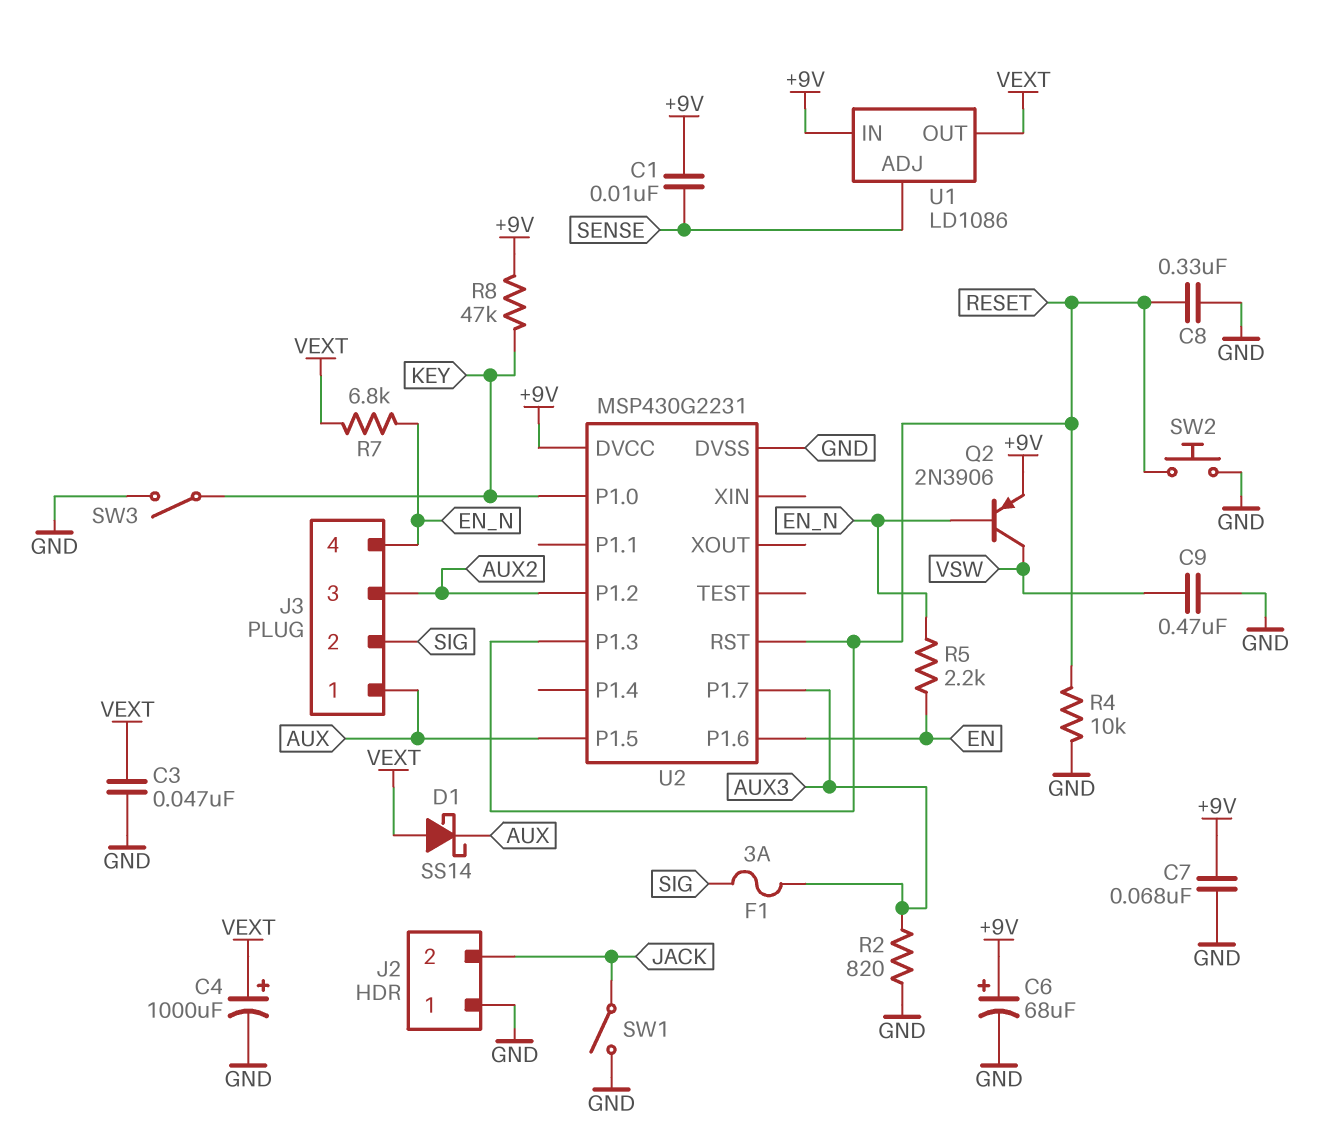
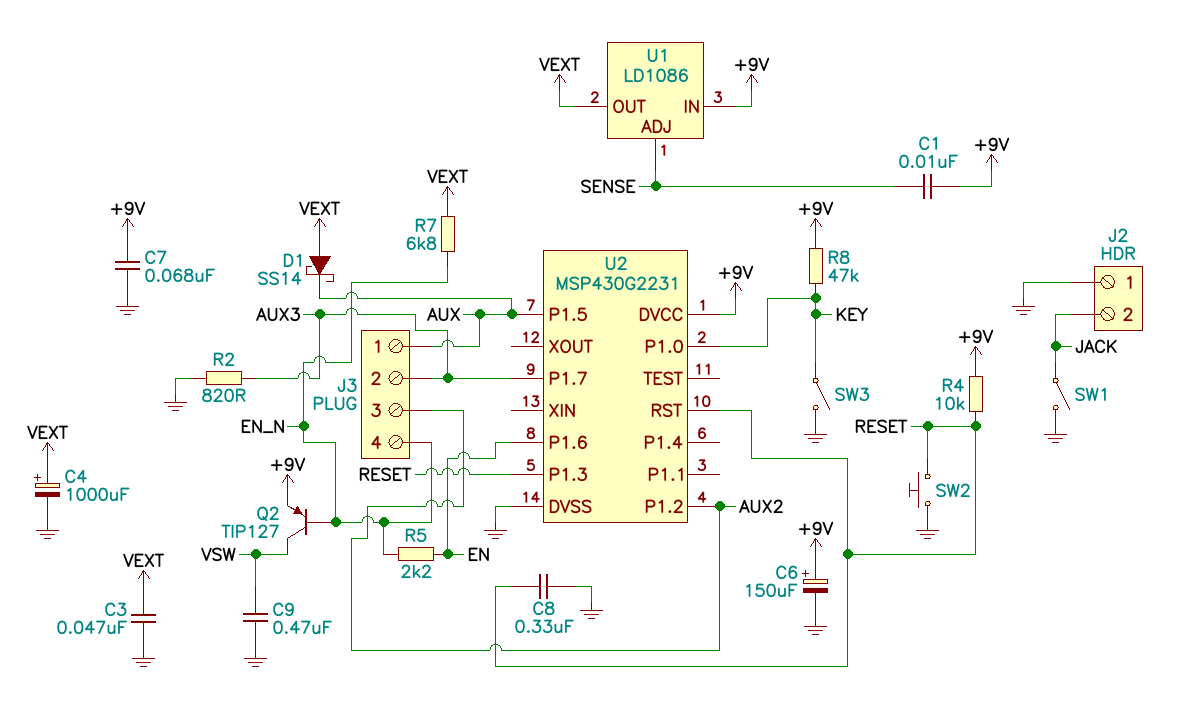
C6: 68uF (plus +9V, minus GND) -> 150uF (plus +9V, minus GND)
F1: 3A (AUX3, SIG) -> none
J3 pin 2: SIG -> AUX3
Q2: PNP 2N3906 (B EN_N, C VSW, E +9V) -> PNP TIP127 (B EN_N, C VSW, E +9V)
R4: 10k (GND, RESET) -> 10k (+9V, RESET)

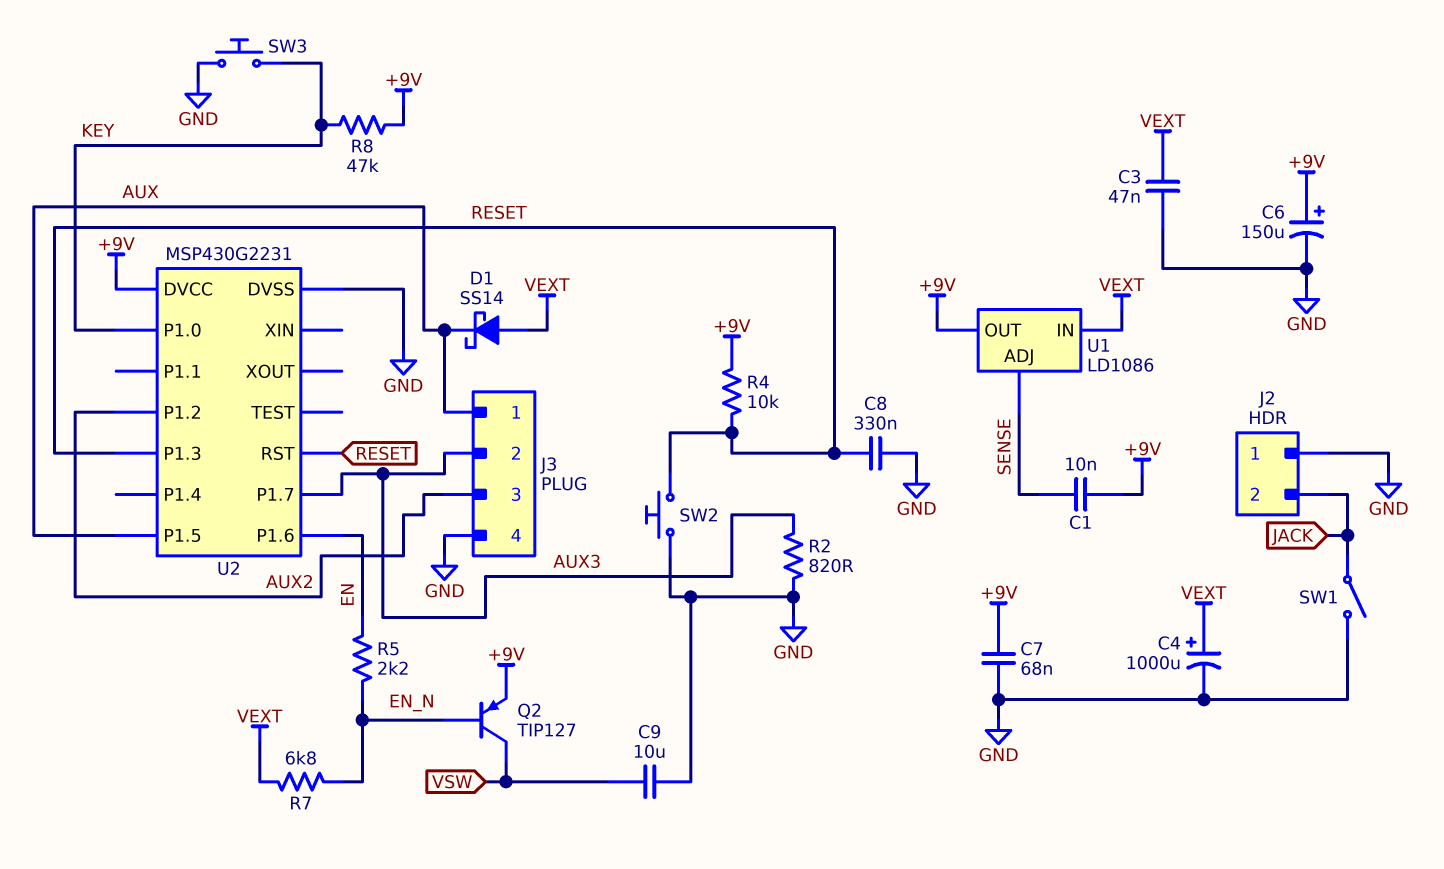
C9: 470nF (GND, VSW) -> 10uF (GND, VSW)
J3 pin 4: EN_N -> GND
SW3: switch (GND, KEY) -> button (GND, KEY)
U1 pin IN: +9V -> VEXT
U1 pin OUT: VEXT -> +9V

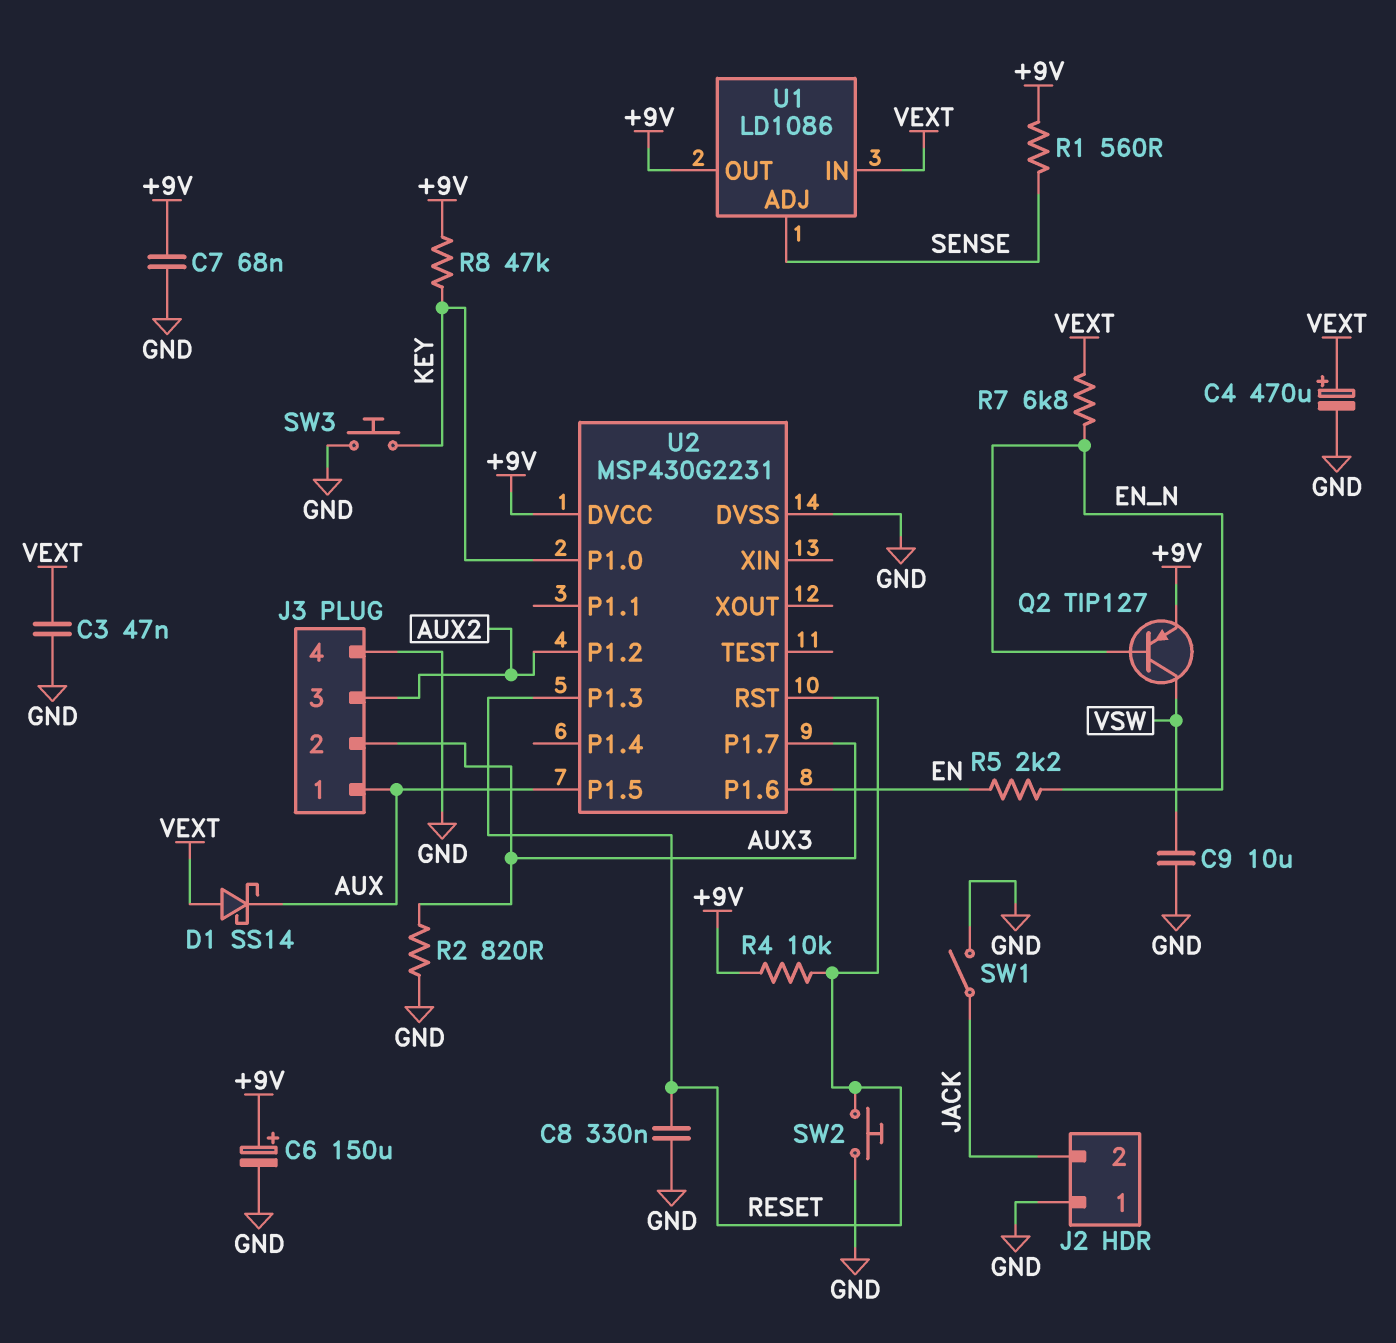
C1: 10nF (+9V, SENSE) -> none
C4: 1000uF (plus VEXT, minus GND) -> 470uF (plus VEXT, minus GND)
R1: none -> 560 (+9V, SENSE)

